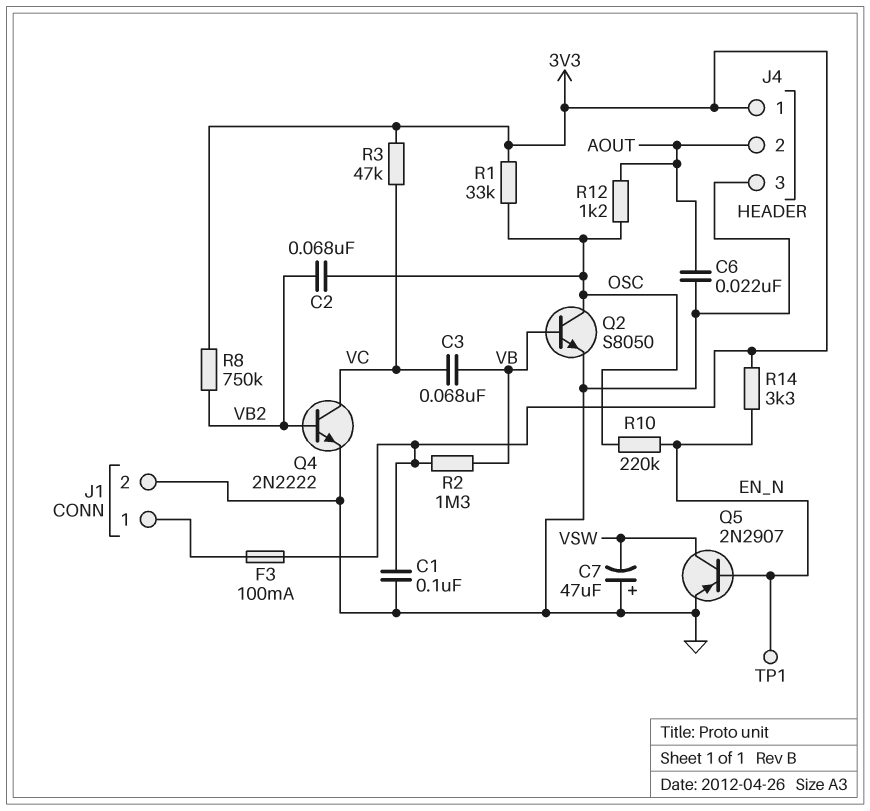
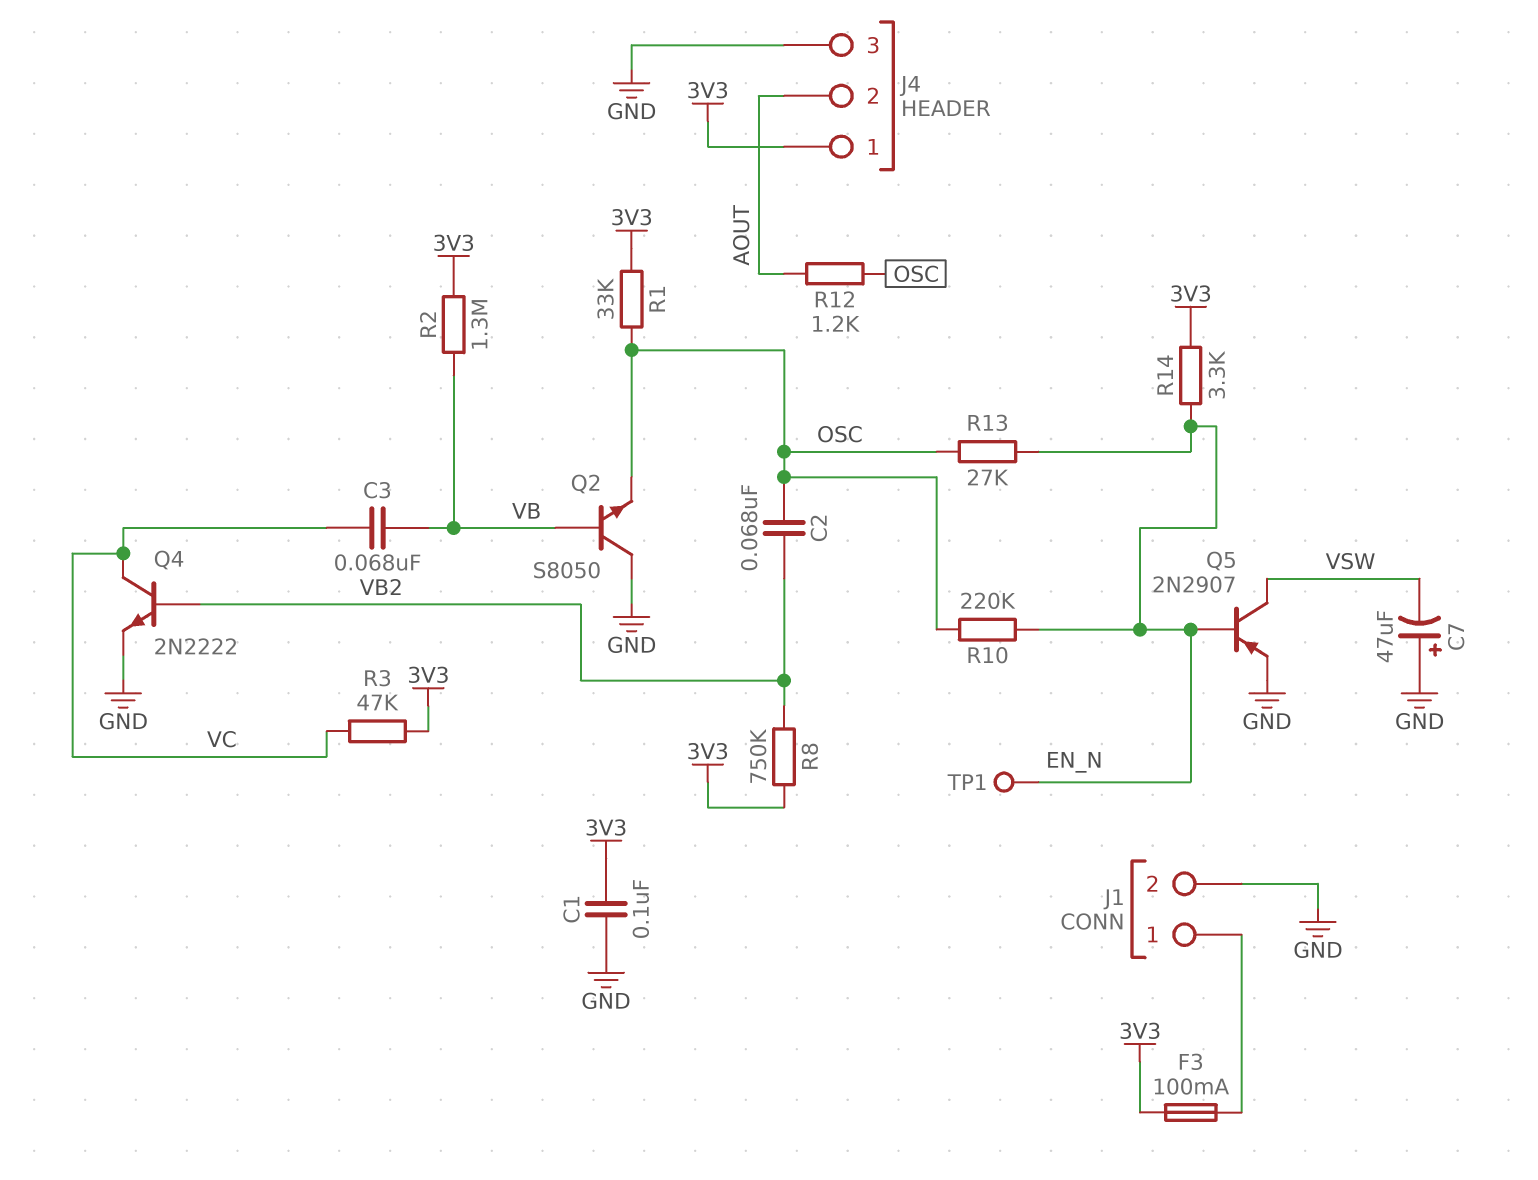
C6: 22nF (AOUT, GND) -> none
Q2: NPN S8050 (B VB, C OSC, E GND) -> NPN S8050 (B VB, C GND, E OSC)
R13: none -> 27k (EN_N, OSC)

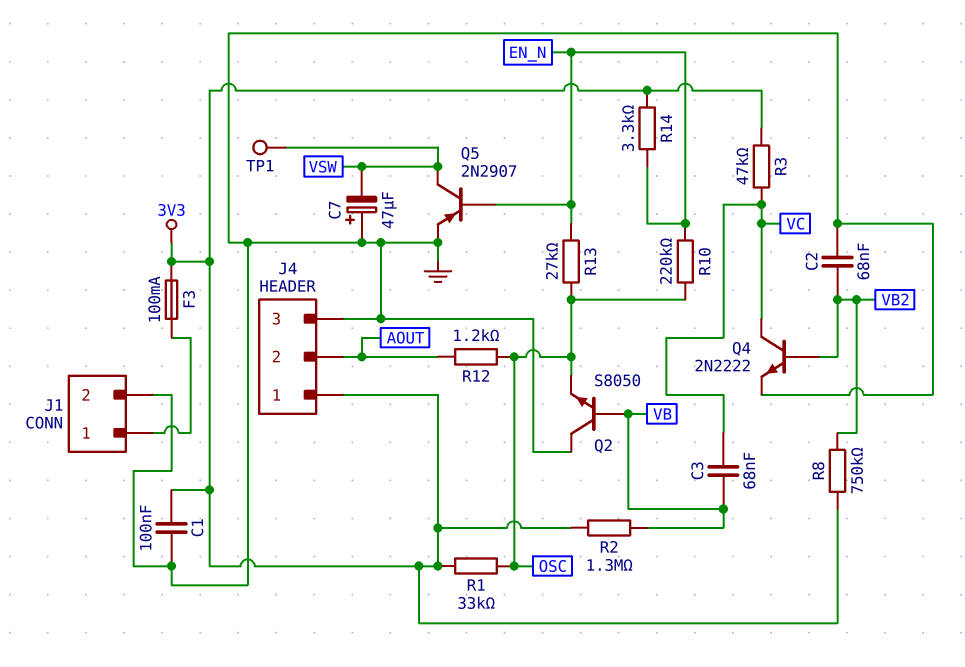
C2: 68nF (OSC, VB2) -> 68nF (GND, VB2)
TP1: test point (EN_N) -> test point (VSW)

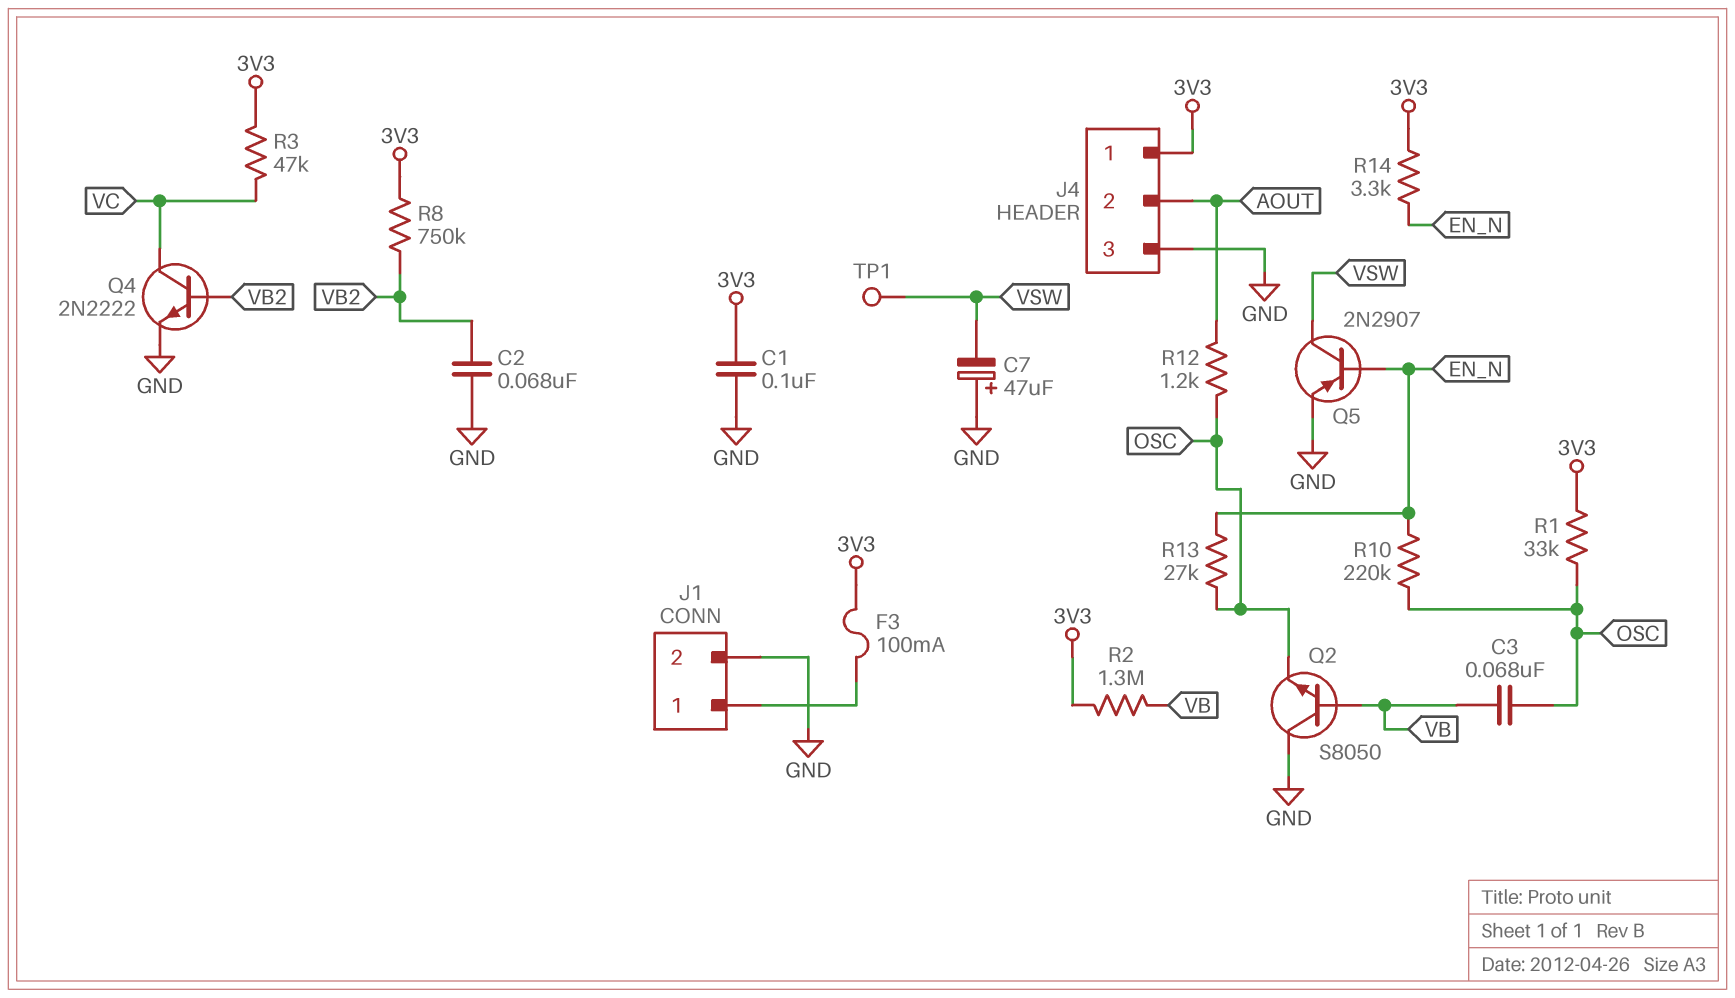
C3: 68nF (VB, VC) -> 68nF (OSC, VB)

